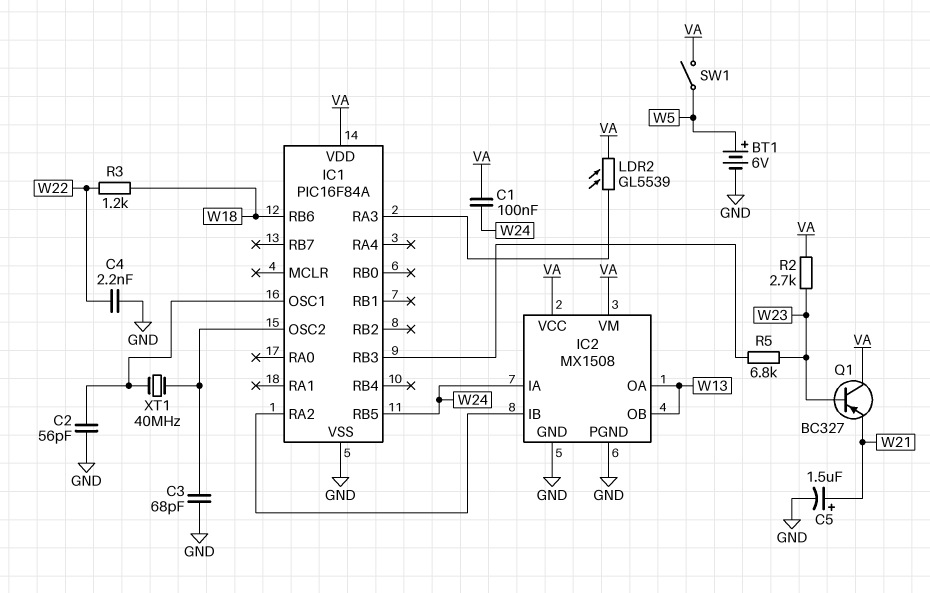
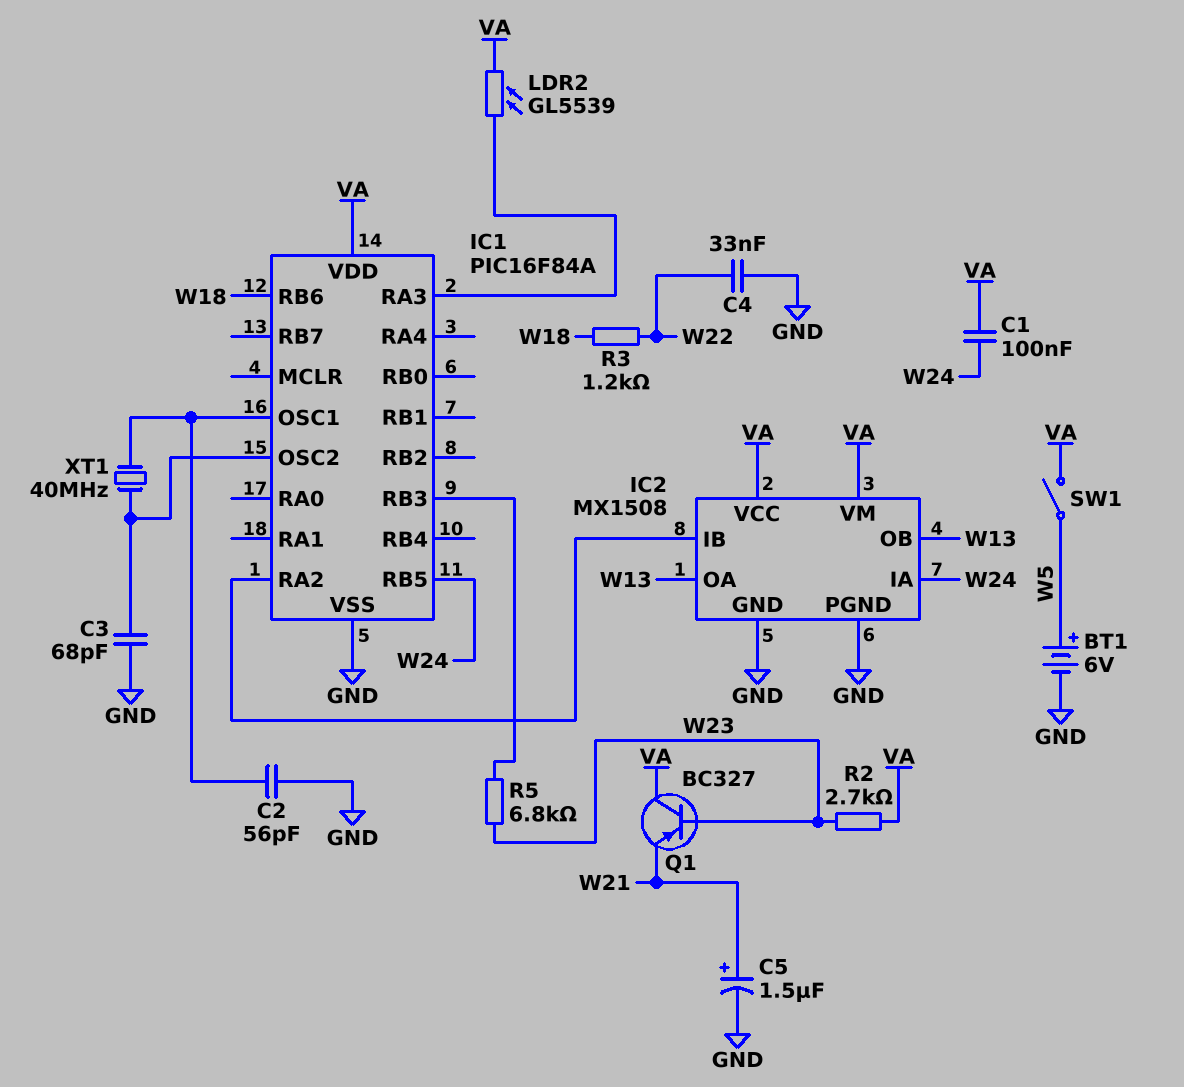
C4: 2.2nF (GND, W22) -> 33nF (GND, W22)

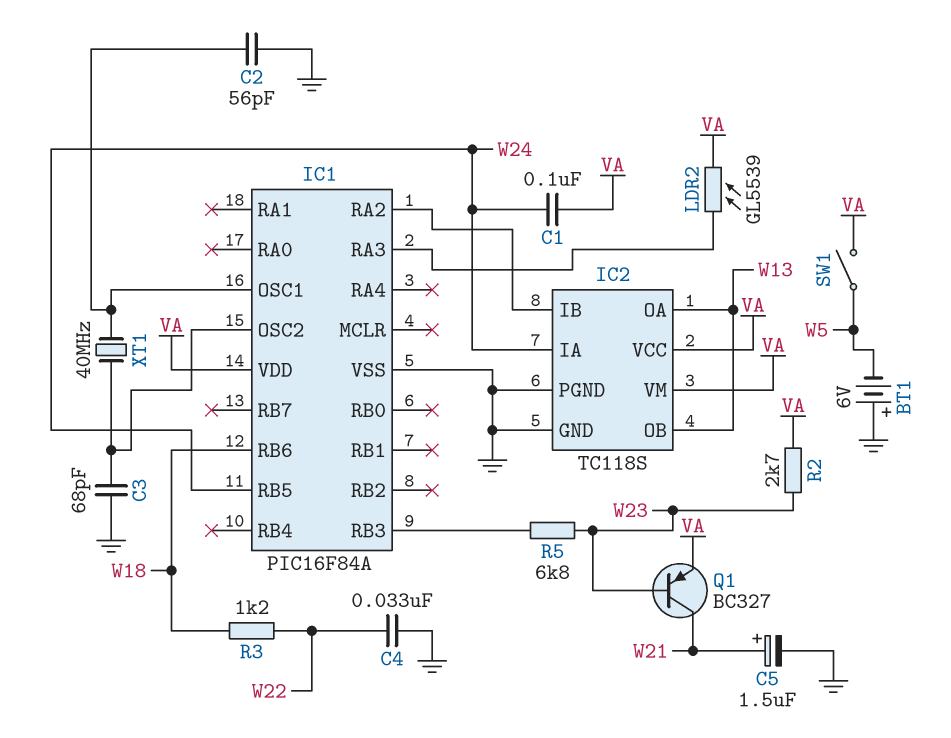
BT1: 6V (plus W5, minus GND) -> 6V (plus GND, minus W5)
IC2: MX1508 -> TC118S
Q1: PNP BC327 (B W23, C VA, E W21) -> PNP BC327 (B W23, C W21, E VA)

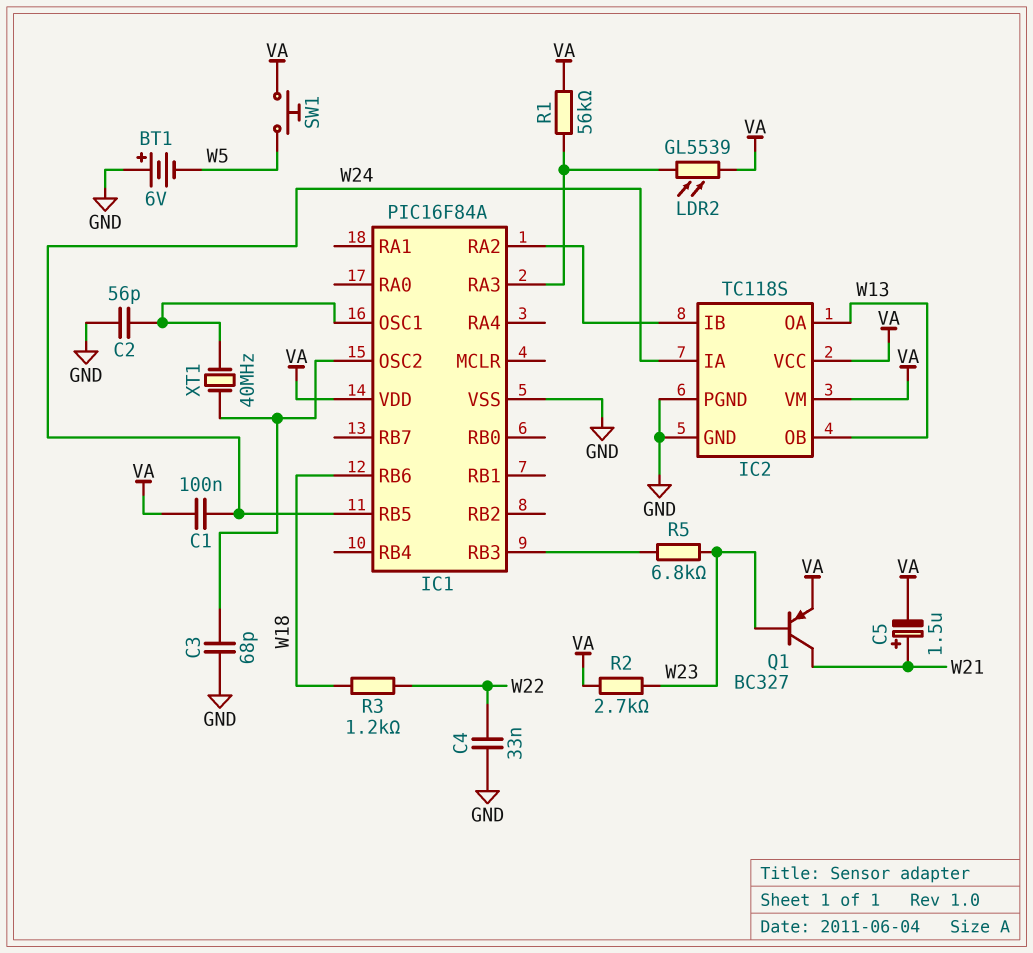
C5: 1.5uF (plus W21, minus GND) -> 1.5uF (plus W21, minus VA)
R1: none -> 56k (IC1/RA3, VA)
SW1: switch (VA, W5) -> button (VA, W5)

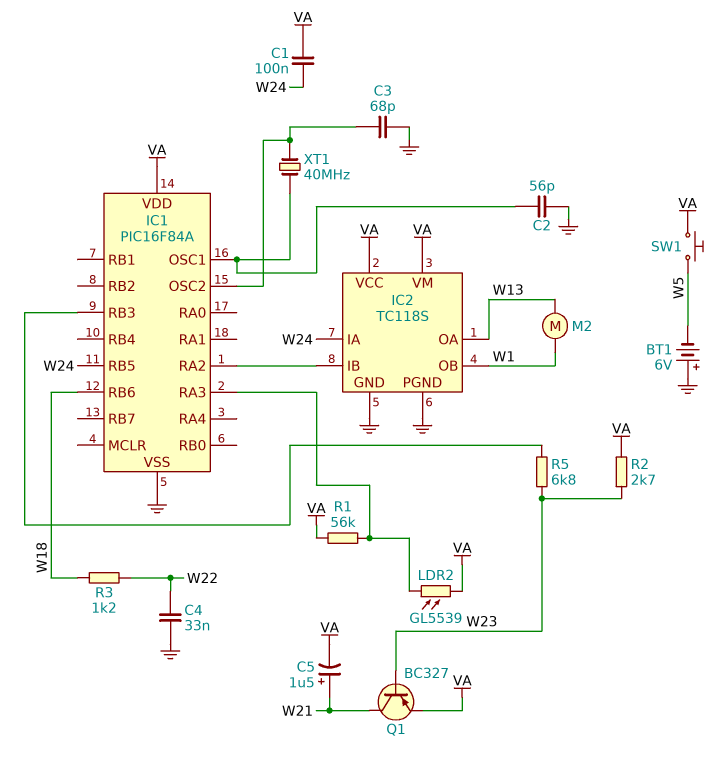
IC2 pin OB: W13 -> W1
M2: none -> motor (W1, W13)

